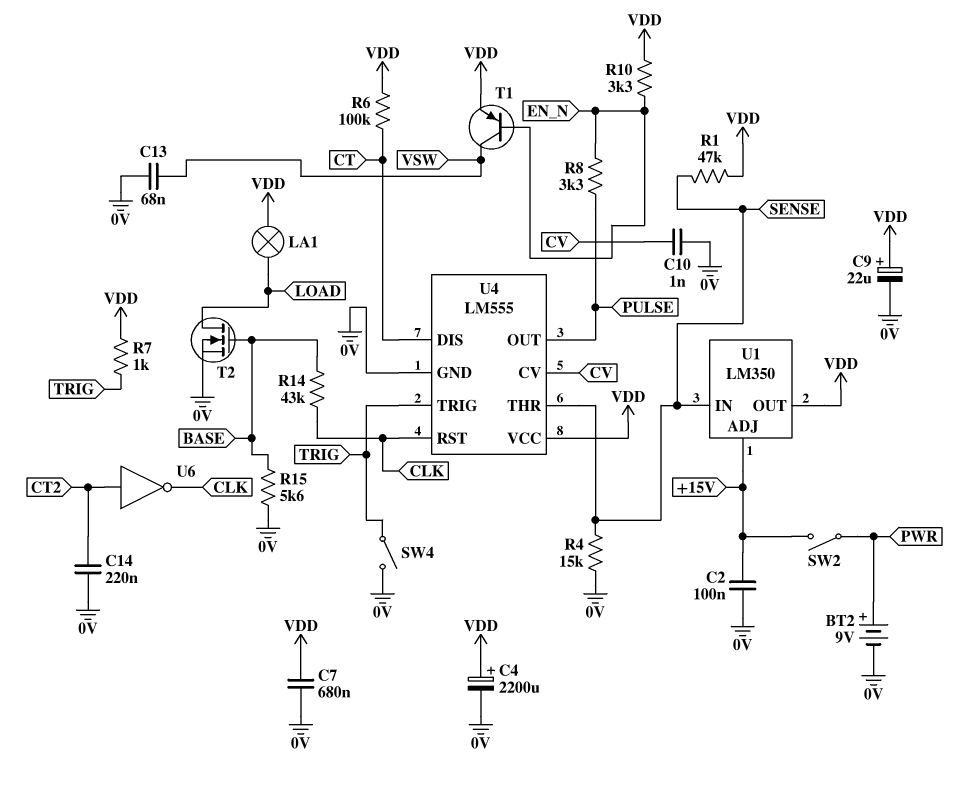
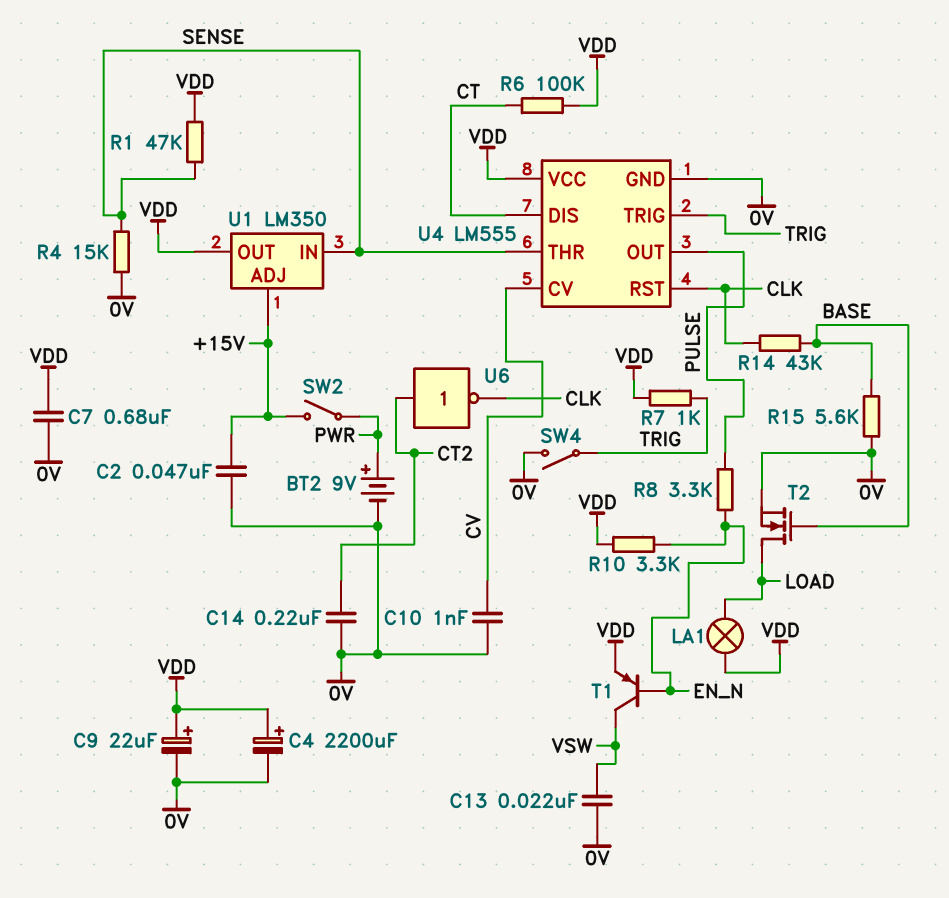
C2: 100nF (+15V, 0V) -> 47nF (+15V, 0V)
C13: 68nF (0V, VSW) -> 22nF (0V, VSW)

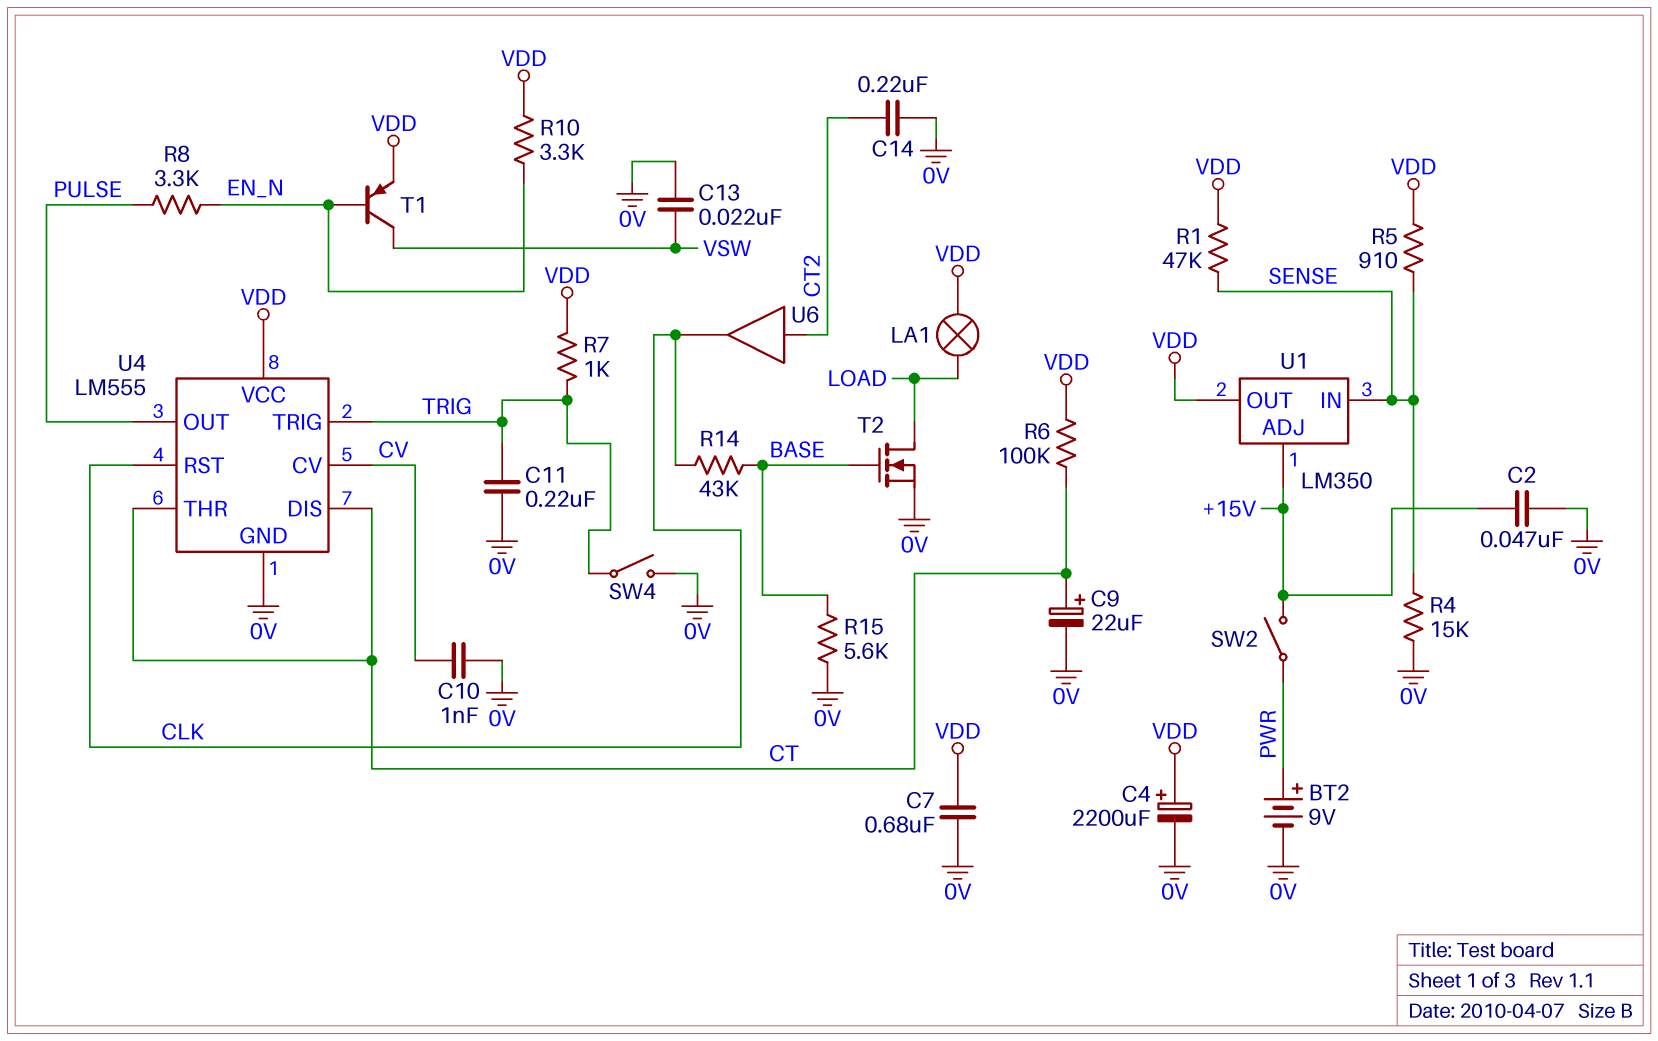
C9: 22uF (plus VDD, minus 0V) -> 22uF (plus CT, minus 0V)
C11: none -> 220nF (0V, TRIG)
R5: none -> 910 (SENSE, VDD)
U4 pin THR: SENSE -> CT
U6: NOT (in CT2, out CLK) -> buffer (in CT2, out CLK)

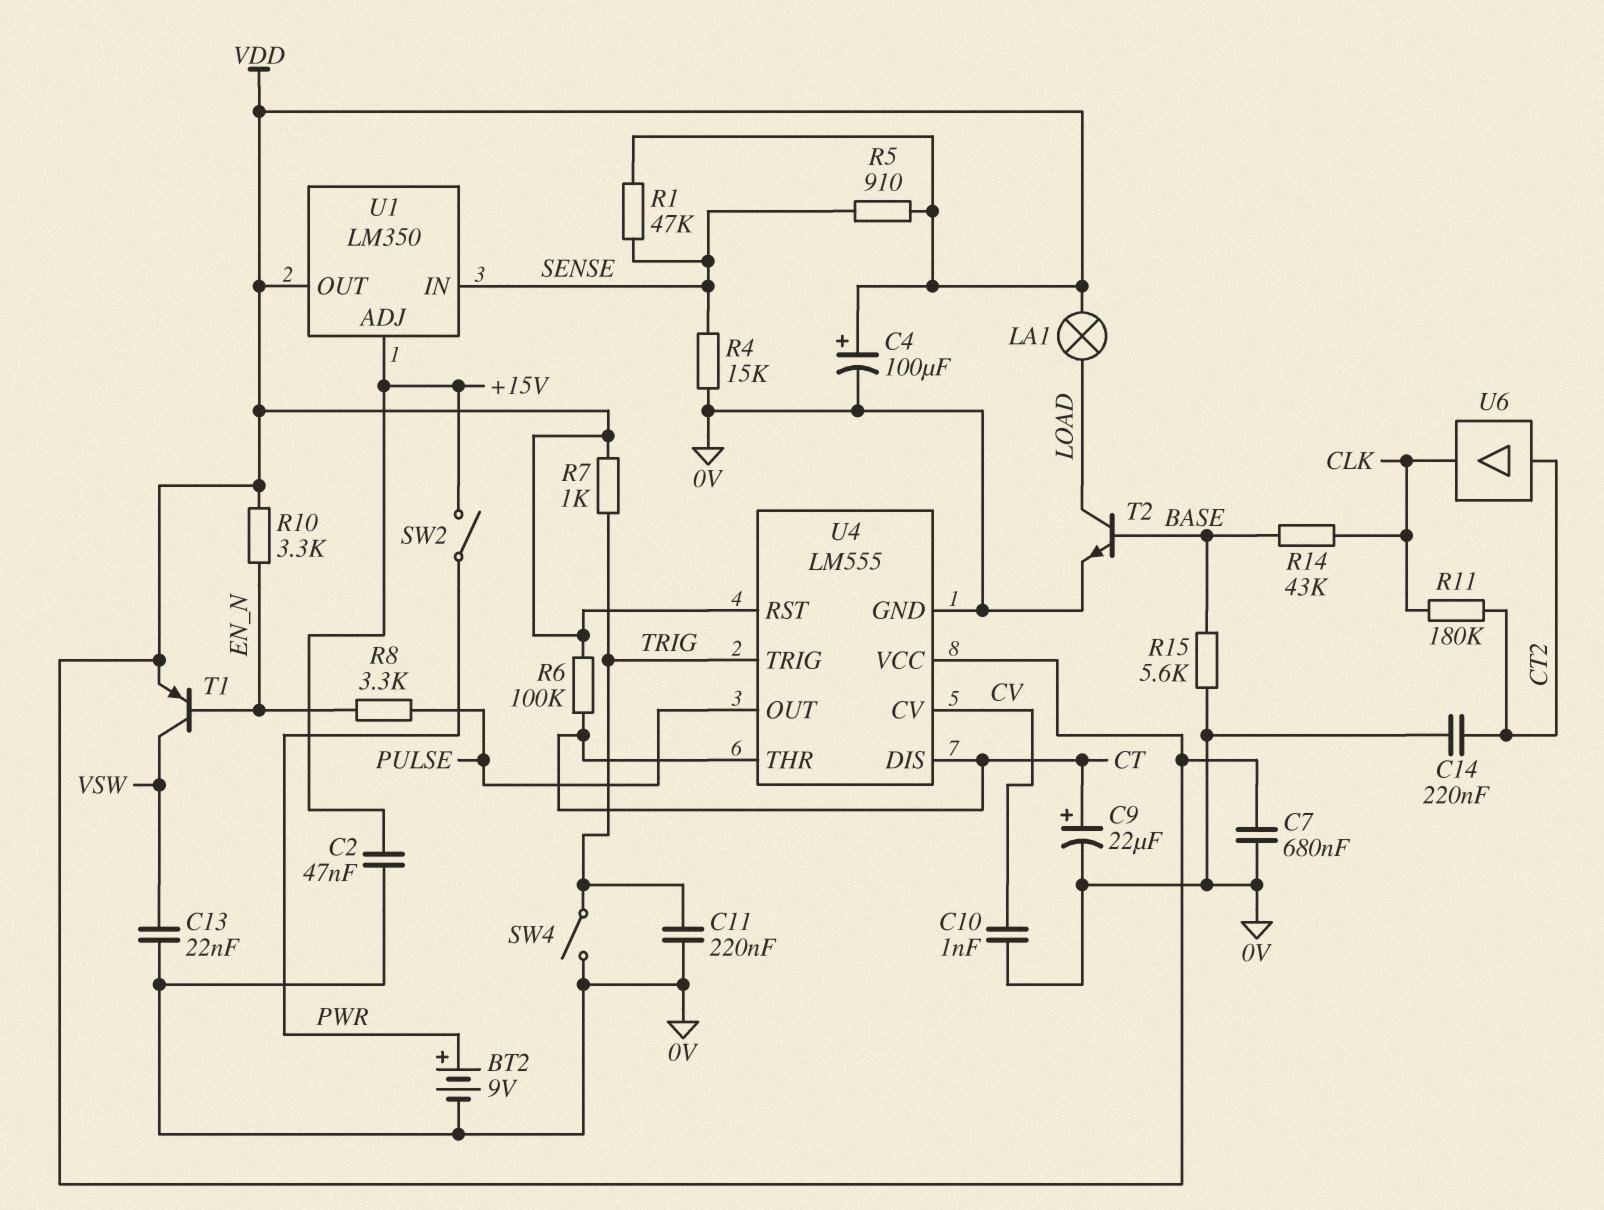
C4: 2200uF (plus VDD, minus 0V) -> 100uF (plus VDD, minus 0V)
R11: none -> 180k (CLK, CT2)
T2: NMOS (G BASE, D LOAD, S 0V) -> NPN (B BASE, C LOAD, E 0V)
U4 pin RST: CLK -> VDD

